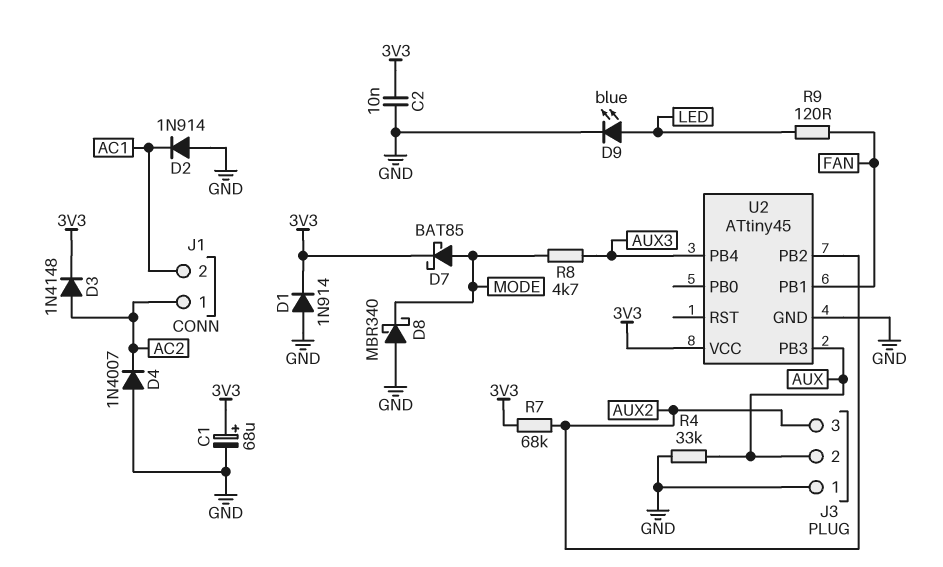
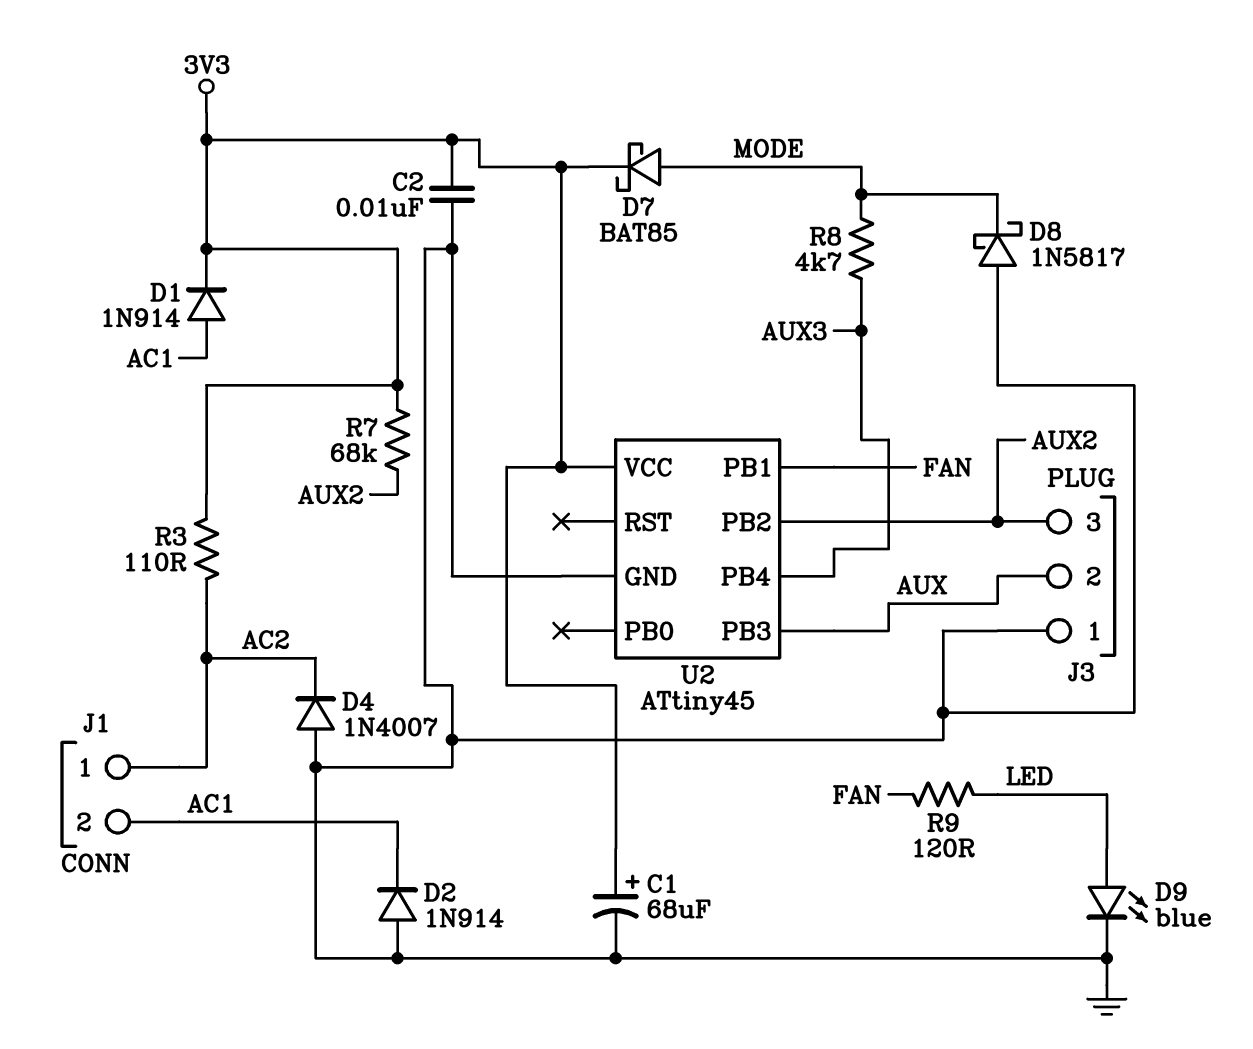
D1: diode 1N914 (A GND, K 3V3) -> diode 1N914 (A AC1, K 3V3)
D3: diode 1N4148 (A AC2, K 3V3) -> none
D8: schottky MBR340 (A GND, K MODE) -> schottky 1N5817 (A GND, K MODE)
R3: none -> 110 (3V3, AC2)
R4: 33k (AUX, GND) -> none

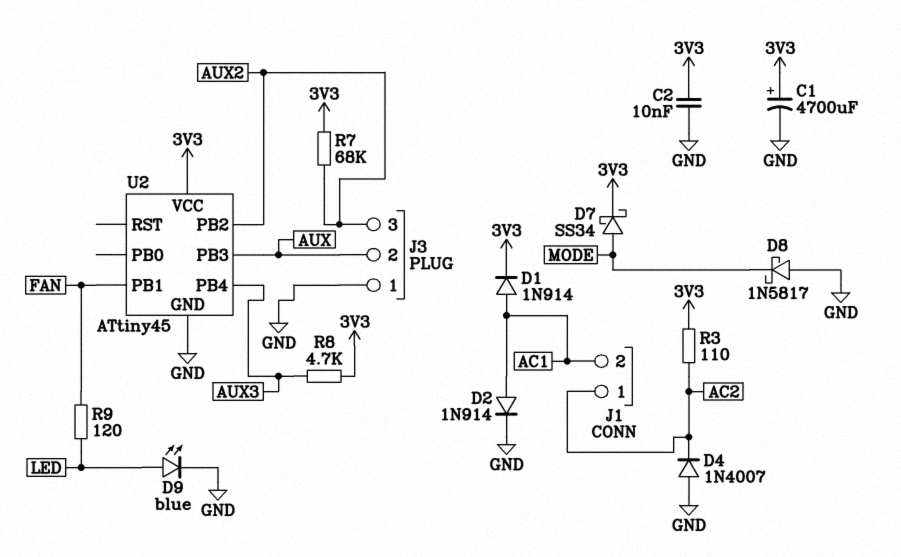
C1: 68uF (plus 3V3, minus GND) -> 4700uF (plus 3V3, minus GND)
D2: diode 1N914 (A GND, K AC1) -> diode 1N914 (A AC1, K GND)
D7: schottky BAT85 (A MODE, K 3V3) -> schottky SS34 (A MODE, K 3V3)
R8: 4.7k (AUX3, MODE) -> 4.7k (3V3, AUX3)

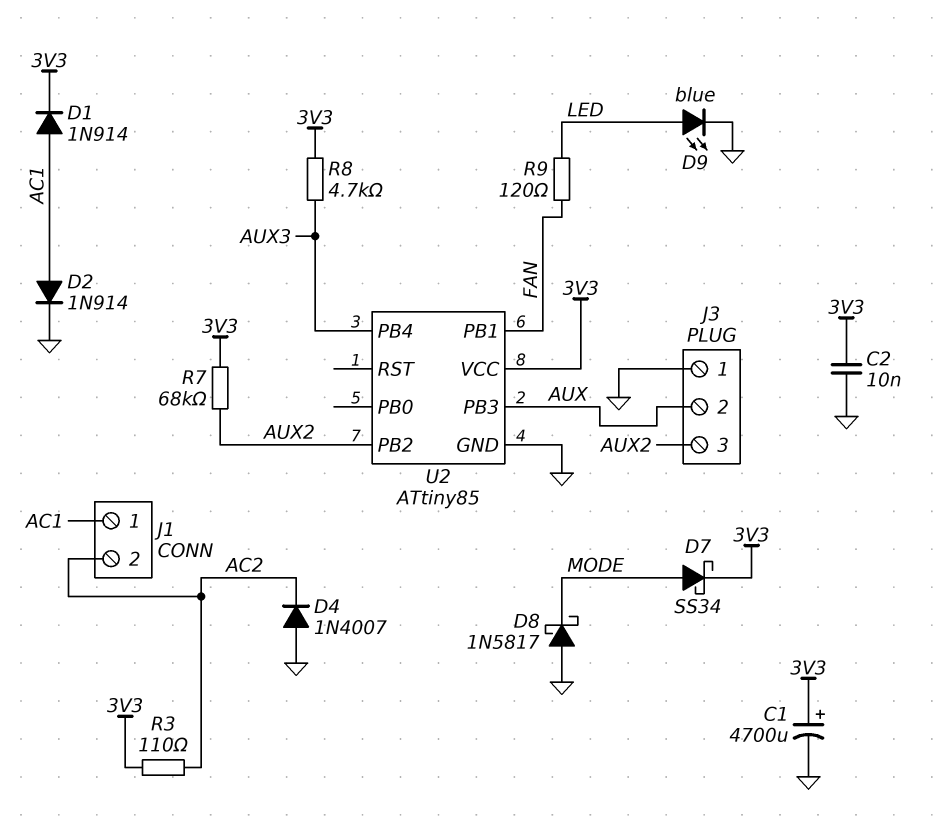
J1 pin 1: AC2 -> AC1
J1 pin 2: AC1 -> AC2
U2: ATtiny45 -> ATtiny85

